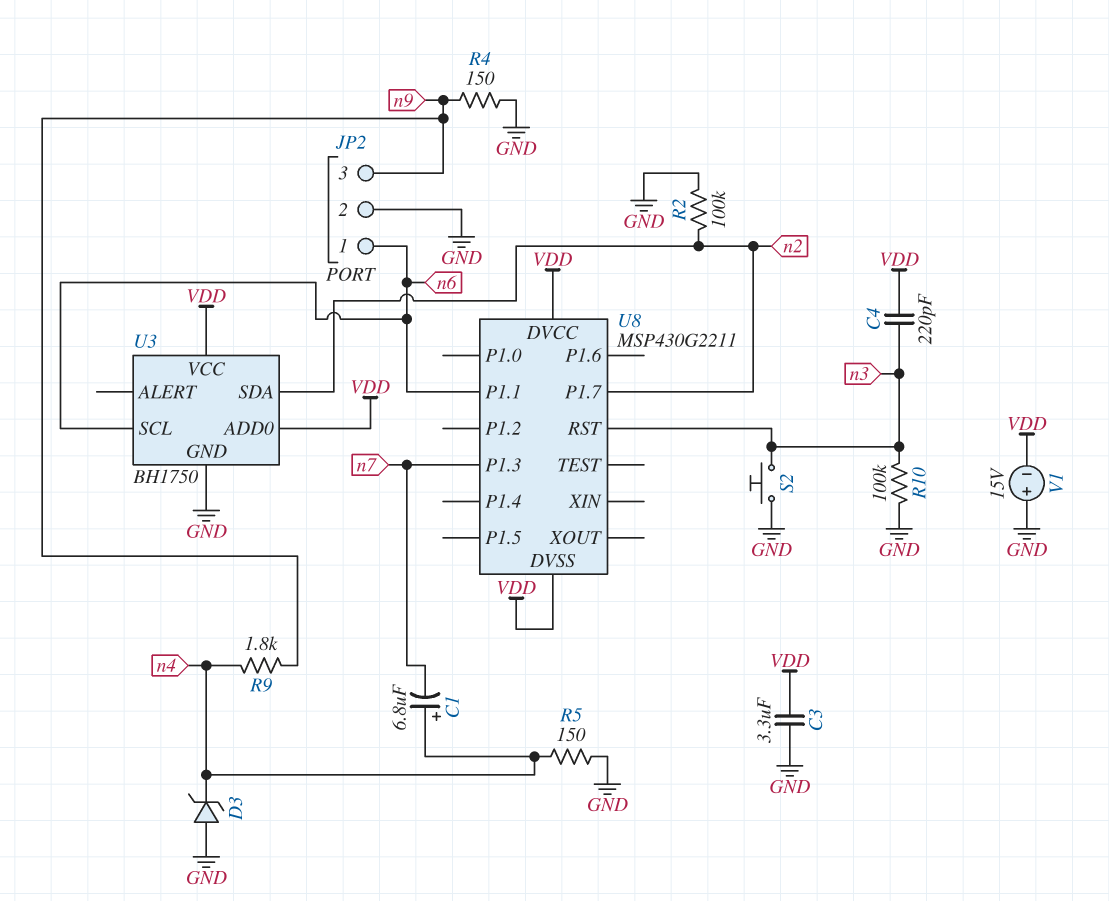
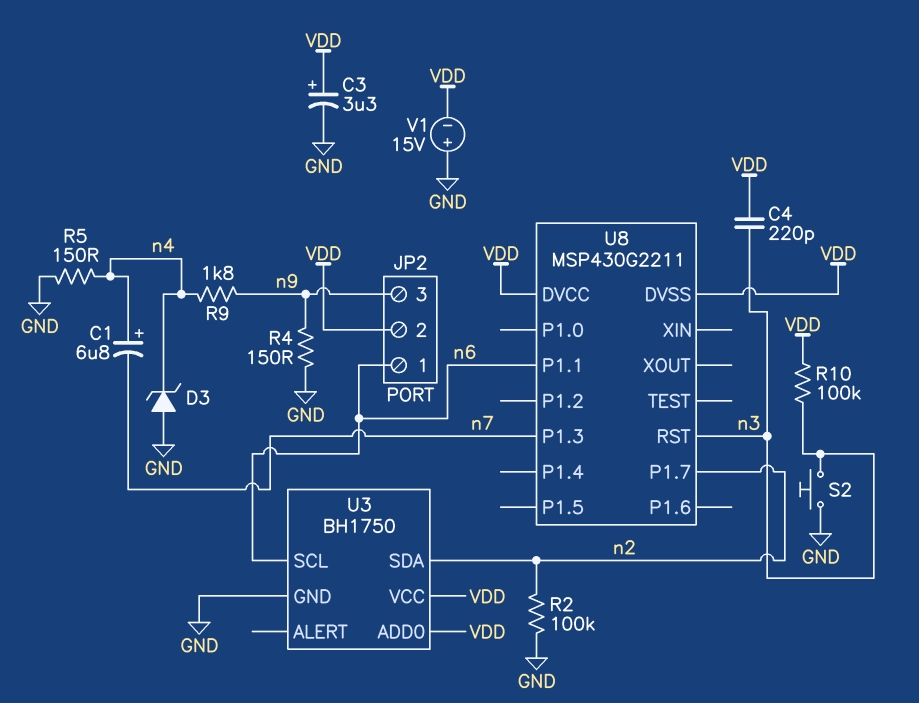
C3: 3.3uF (GND, VDD) -> 3.3uF (plus VDD, minus GND)
JP2 pin 2: GND -> VDD
R10: 100k (GND, n3) -> 100k (VDD, n3)

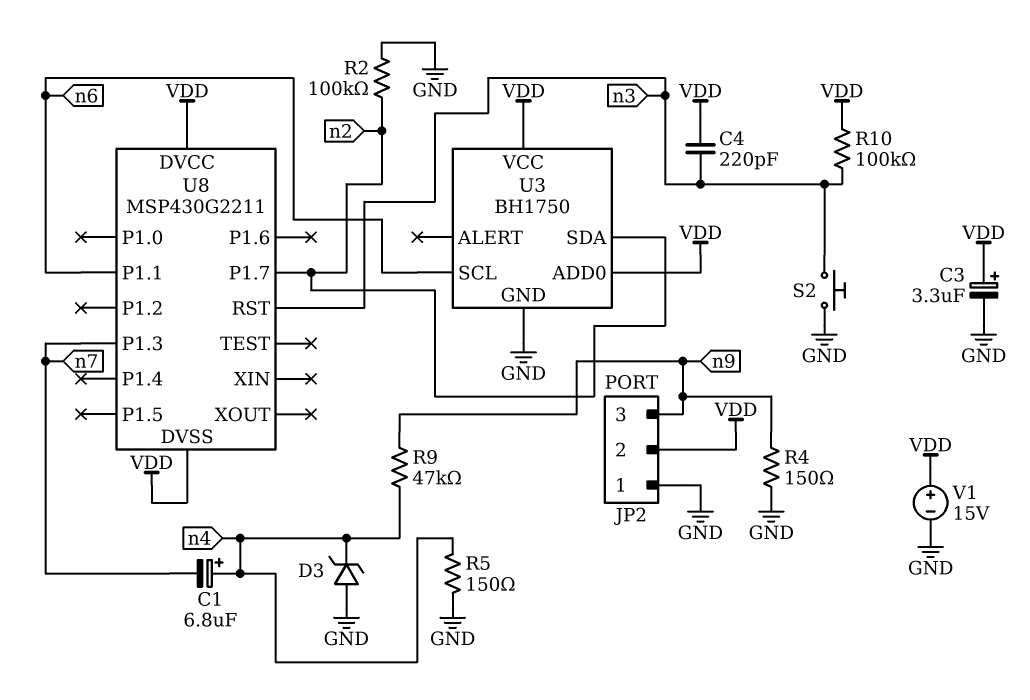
JP2 pin 1: n6 -> GND
R9: 1.8k (n4, n9) -> 47k (n4, n9)
V1: 15V (plus GND, minus VDD) -> 15V (plus VDD, minus GND)

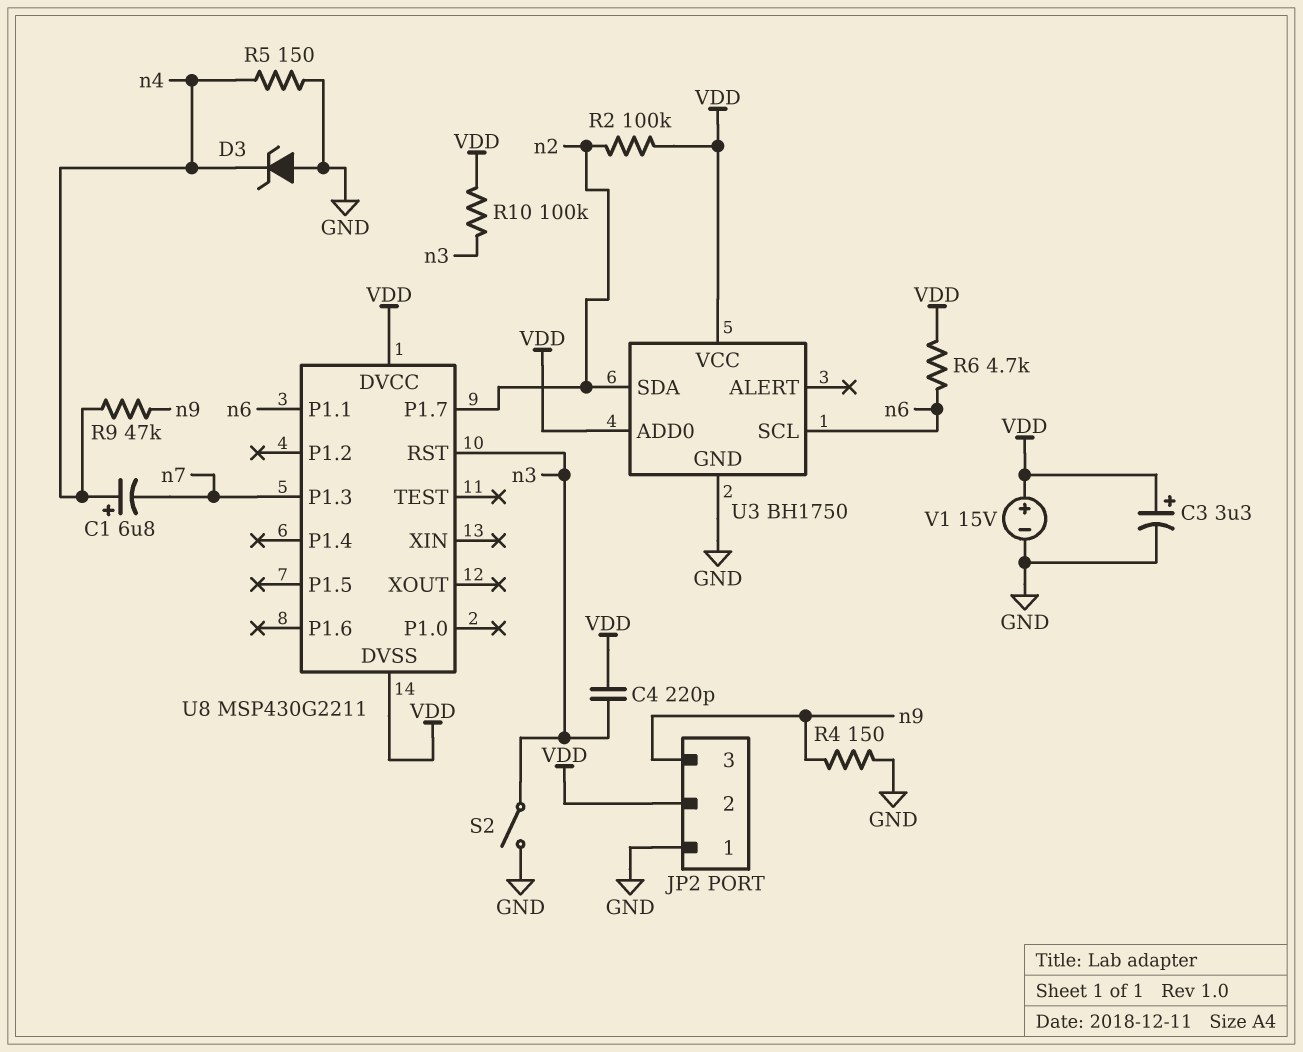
R2: 100k (GND, n2) -> 100k (VDD, n2)
R6: none -> 4.7k (VDD, n6)
S2: button (GND, n3) -> switch (GND, n3)

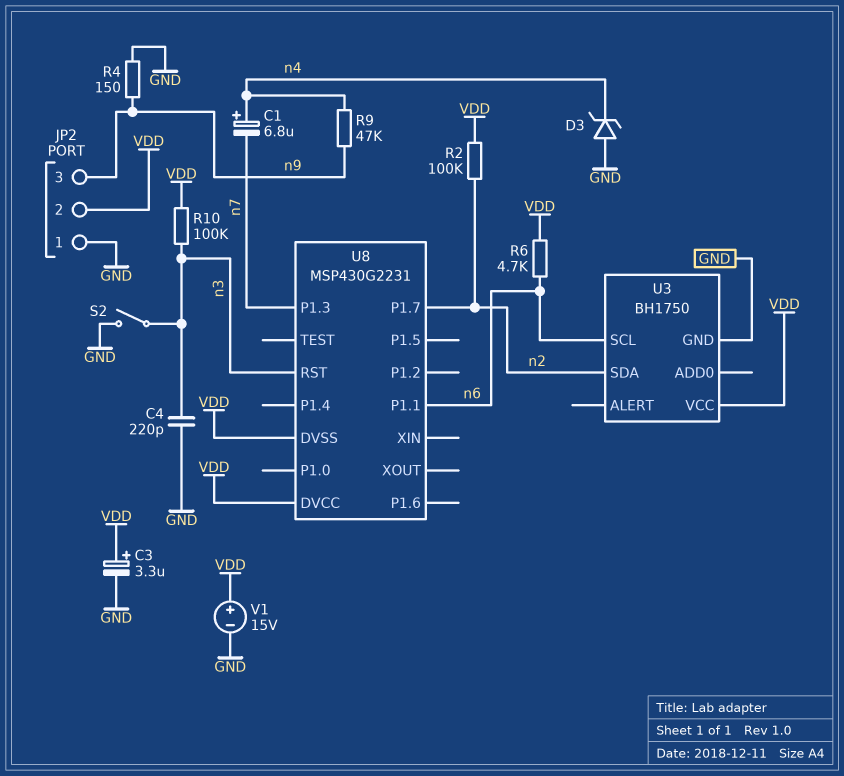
C4: 220pF (VDD, n3) -> 220pF (GND, n3)
R5: 150 (GND, n4) -> none
U3 pin ADD0: VDD -> none
U8: MSP430G2211 -> MSP430G2231

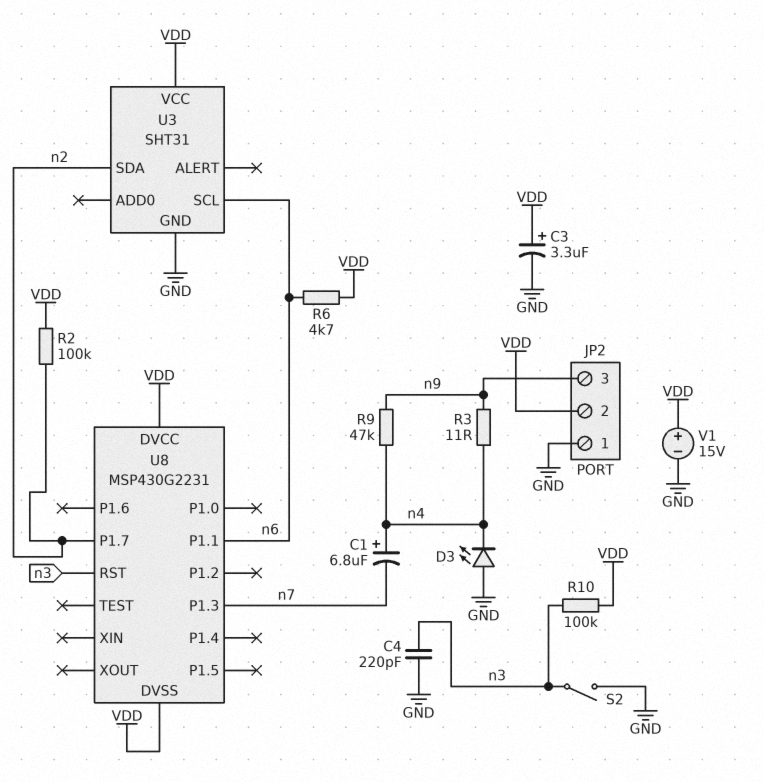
D3: zener (A GND, K n4) -> LED (A GND, K n4)
R3: none -> 11 (n4, n9)
R4: 150 (GND, n9) -> none
U3: BH1750 -> SHT31

